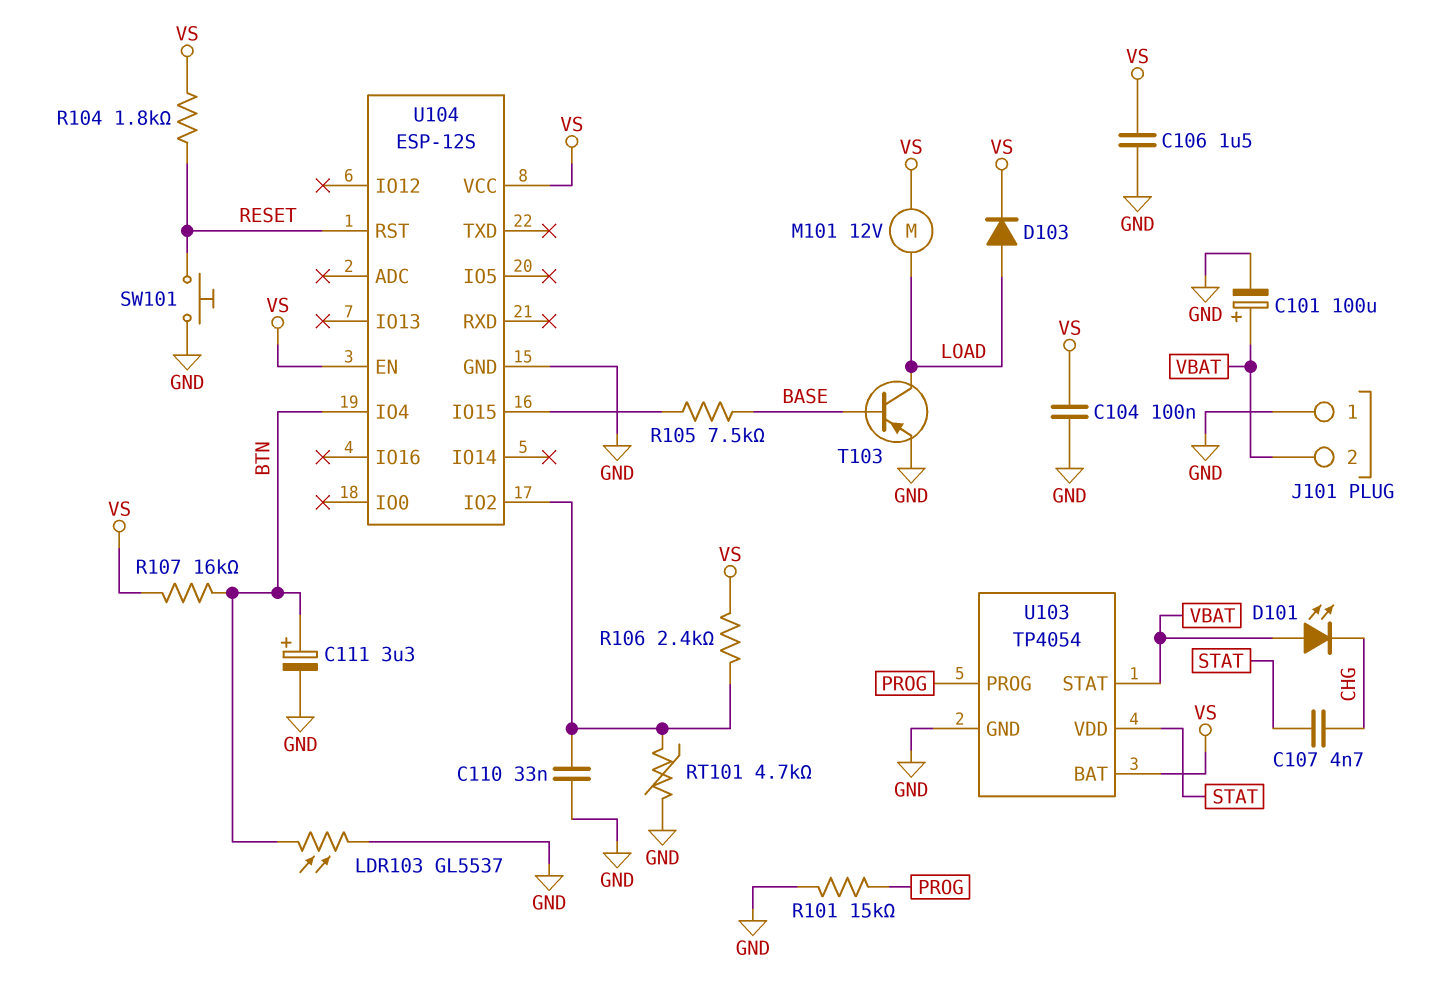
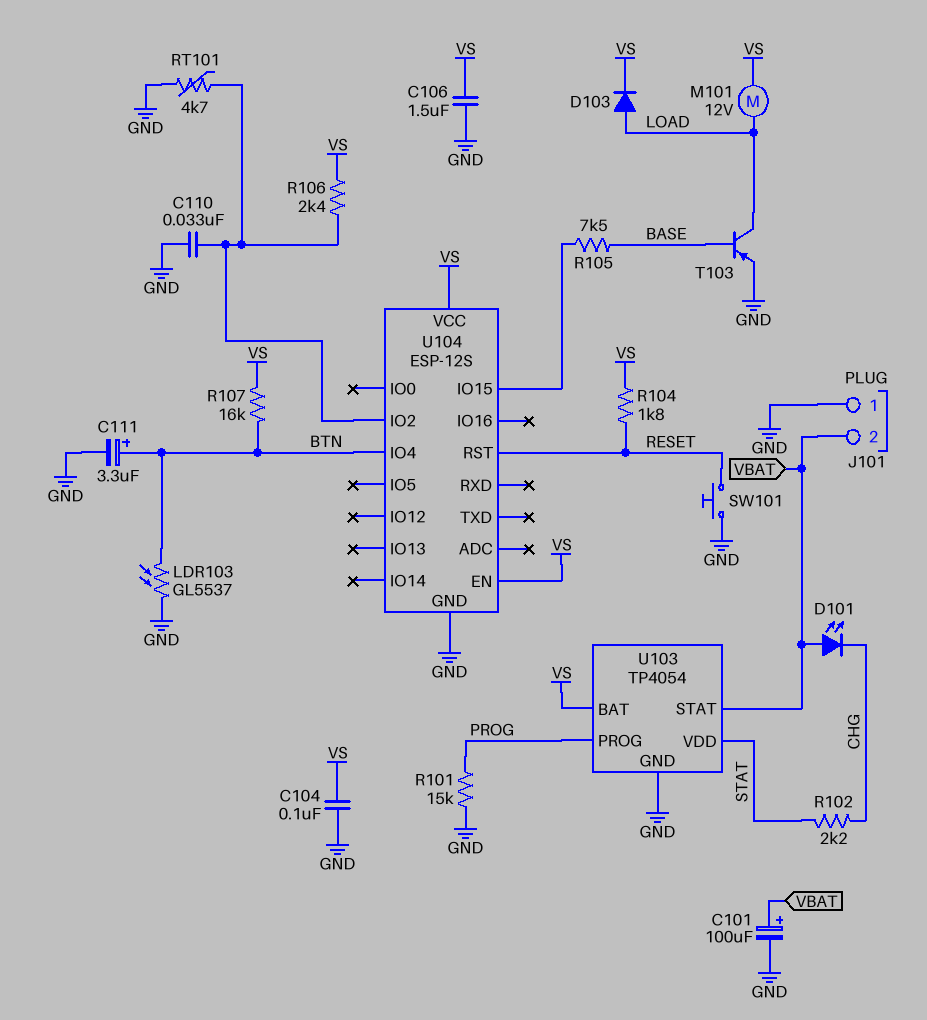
C107: 4.7nF (CHG, STAT) -> none
R102: none -> 2.2k (CHG, STAT)

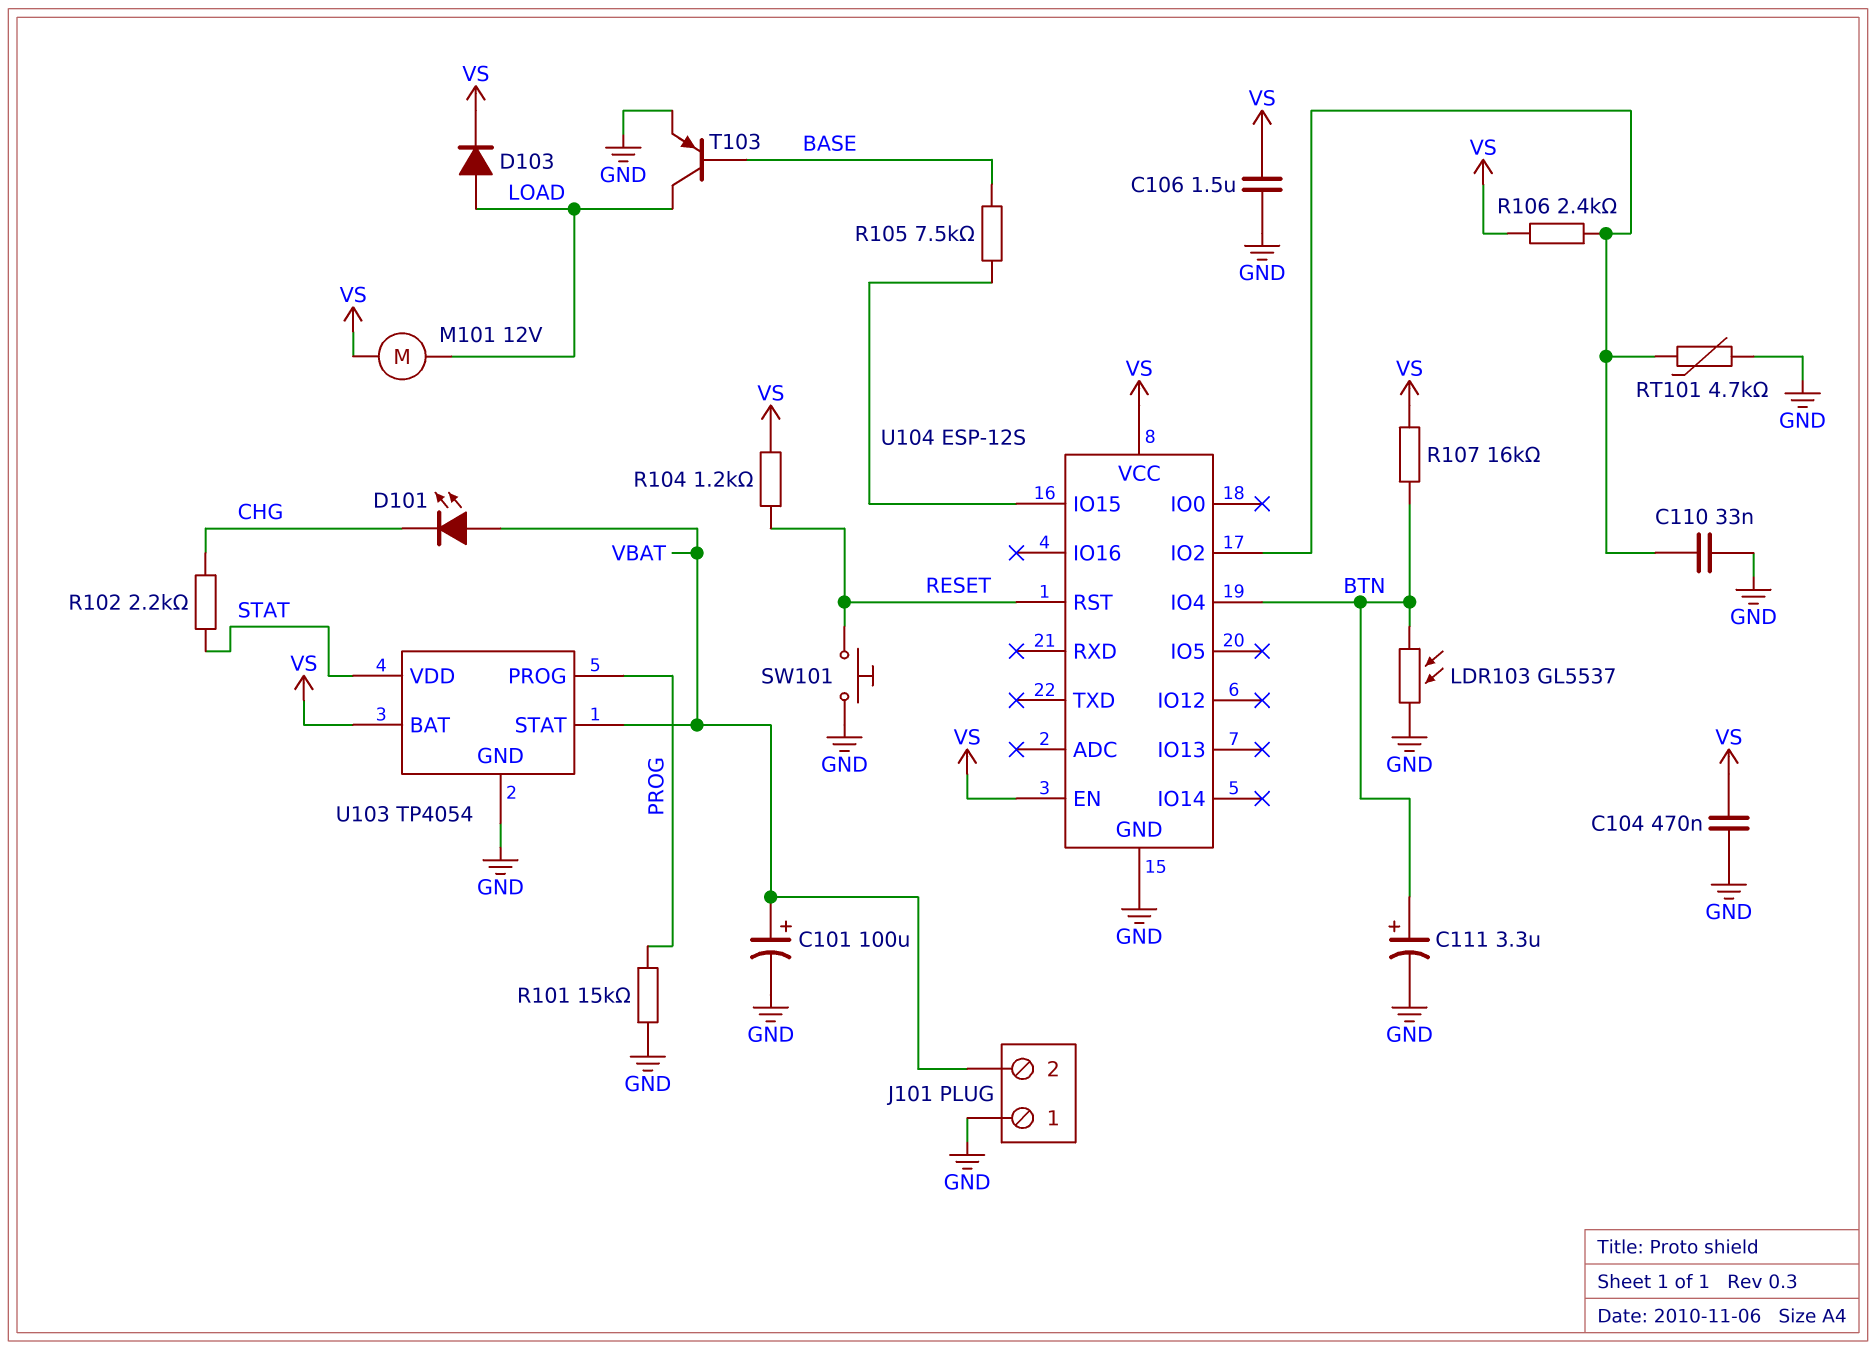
C104: 100nF (GND, VS) -> 470nF (GND, VS)
R104: 1.8k (RESET, VS) -> 1.2k (RESET, VS)

